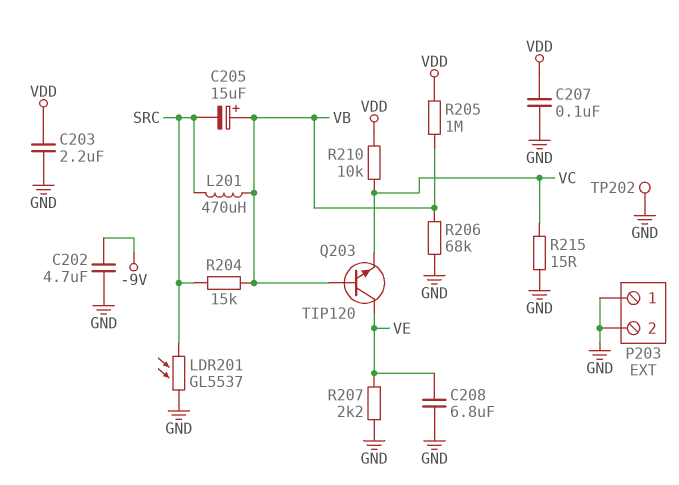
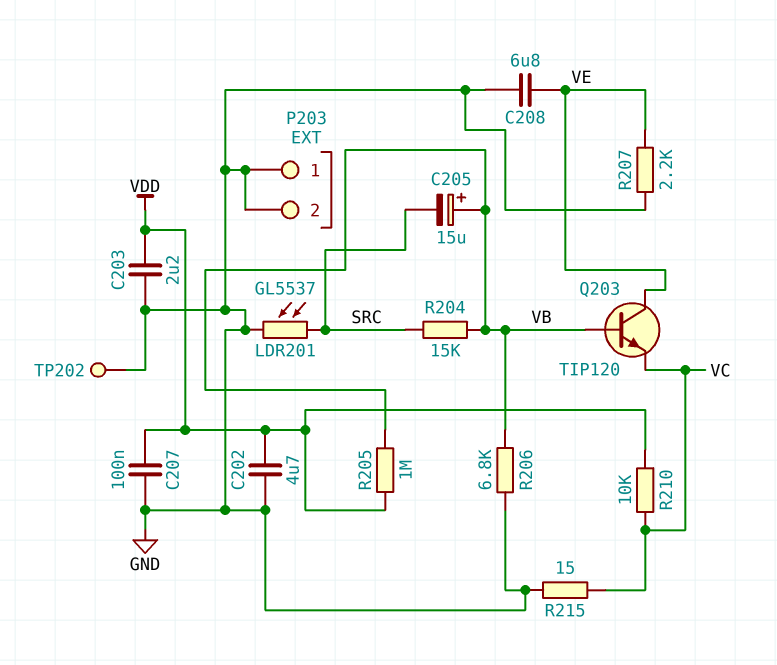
C202: 4.7uF (-9V, GND) -> 4.7uF (GND, VDD)
L201: 470uH (SRC, VB) -> none
R206: 68k (GND, VB) -> 6.8k (GND, VB)

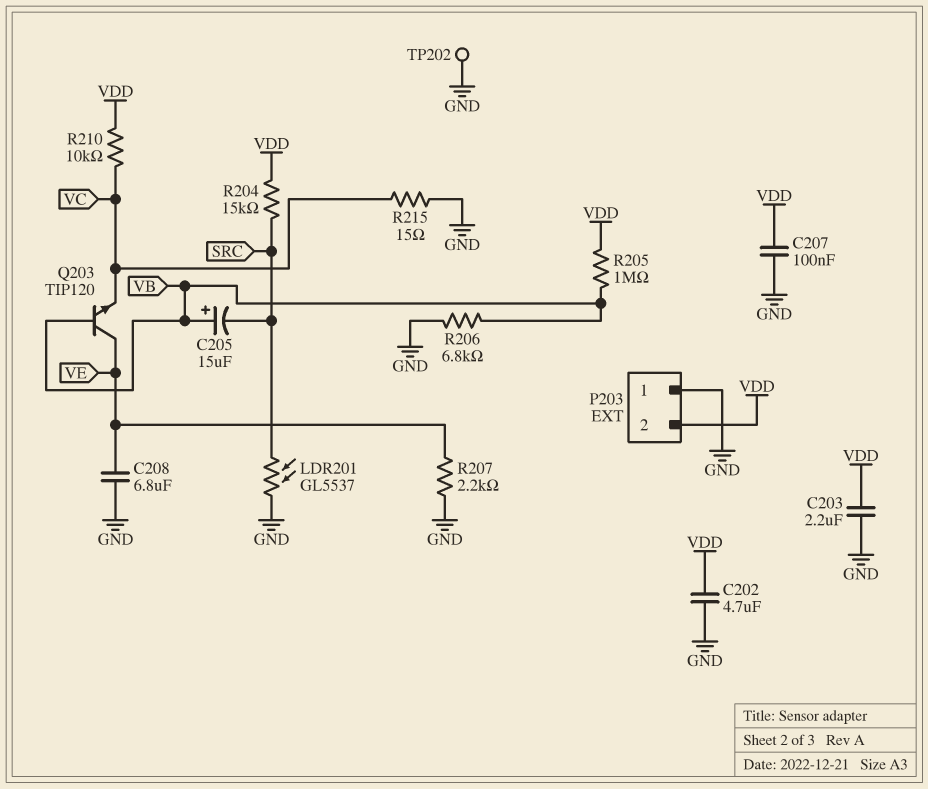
P203 pin 2: GND -> VDD
R204: 15k (SRC, VB) -> 15k (SRC, VDD)

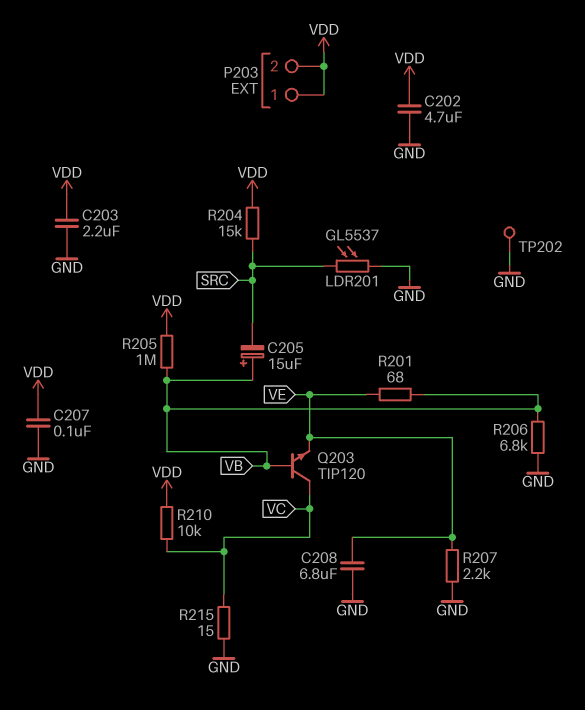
P203 pin 1: GND -> VDD
Q203: NPN TIP120 (B VB, C VE, E VC) -> NPN TIP120 (B VB, C VC, E VE)
R201: none -> 68 (VB, VE)

